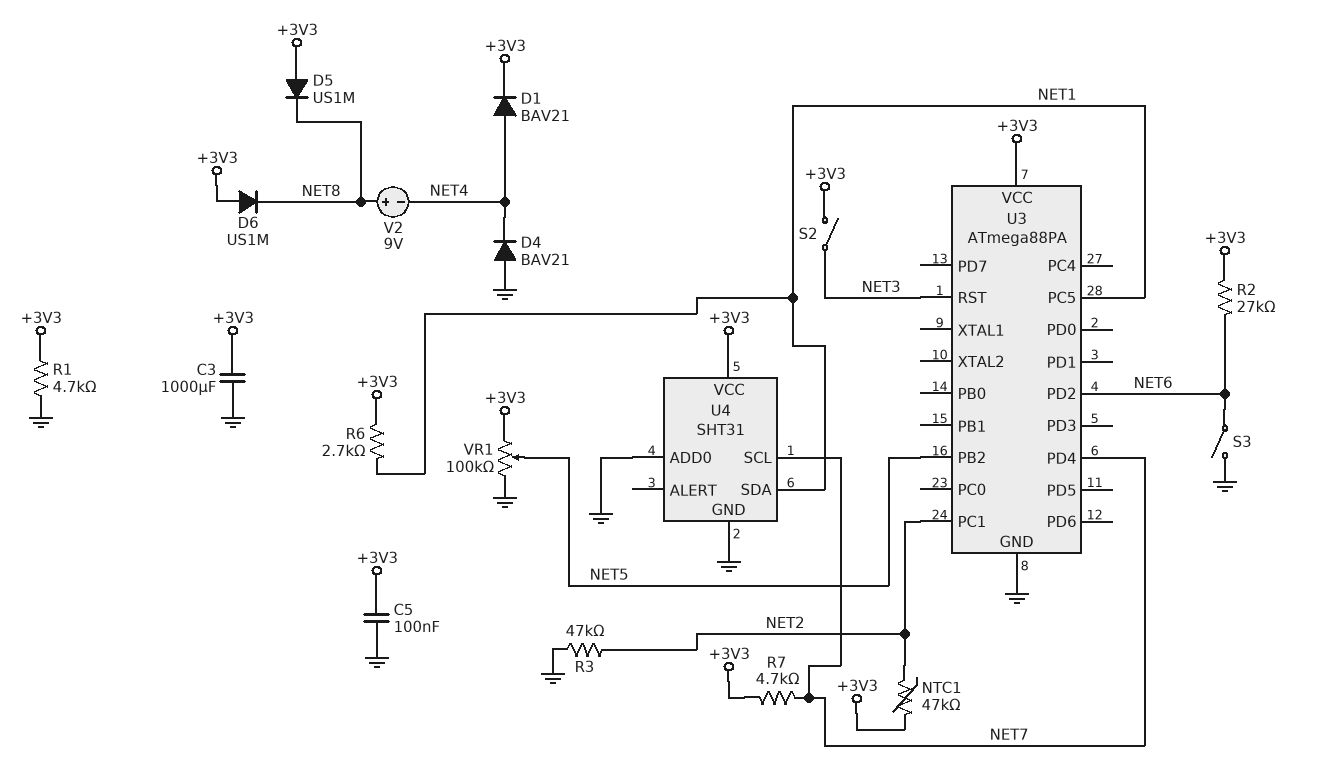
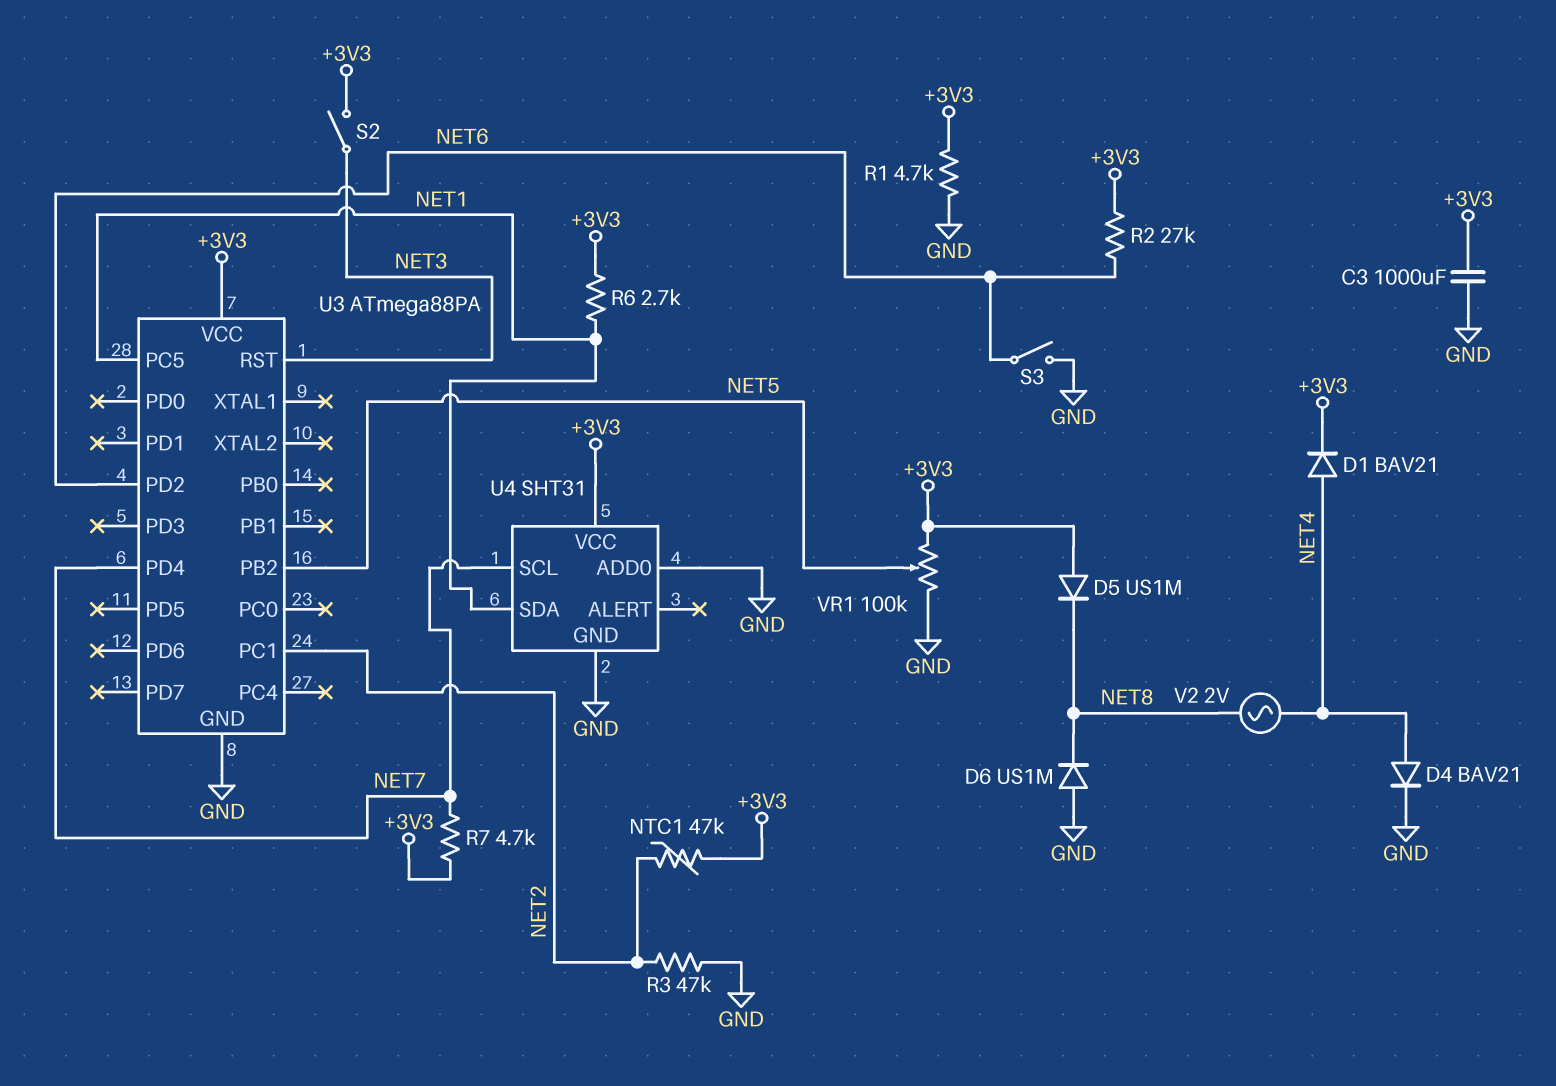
C5: 100nF (+3V3, GND) -> none
D4: diode BAV21 (A GND, K NET4) -> diode BAV21 (A NET4, K GND)
D6: diode US1M (A +3V3, K NET8) -> diode US1M (A GND, K NET8)
V2: 9V (plus NET8, minus NET4) -> AC 2V (NET4, NET8)

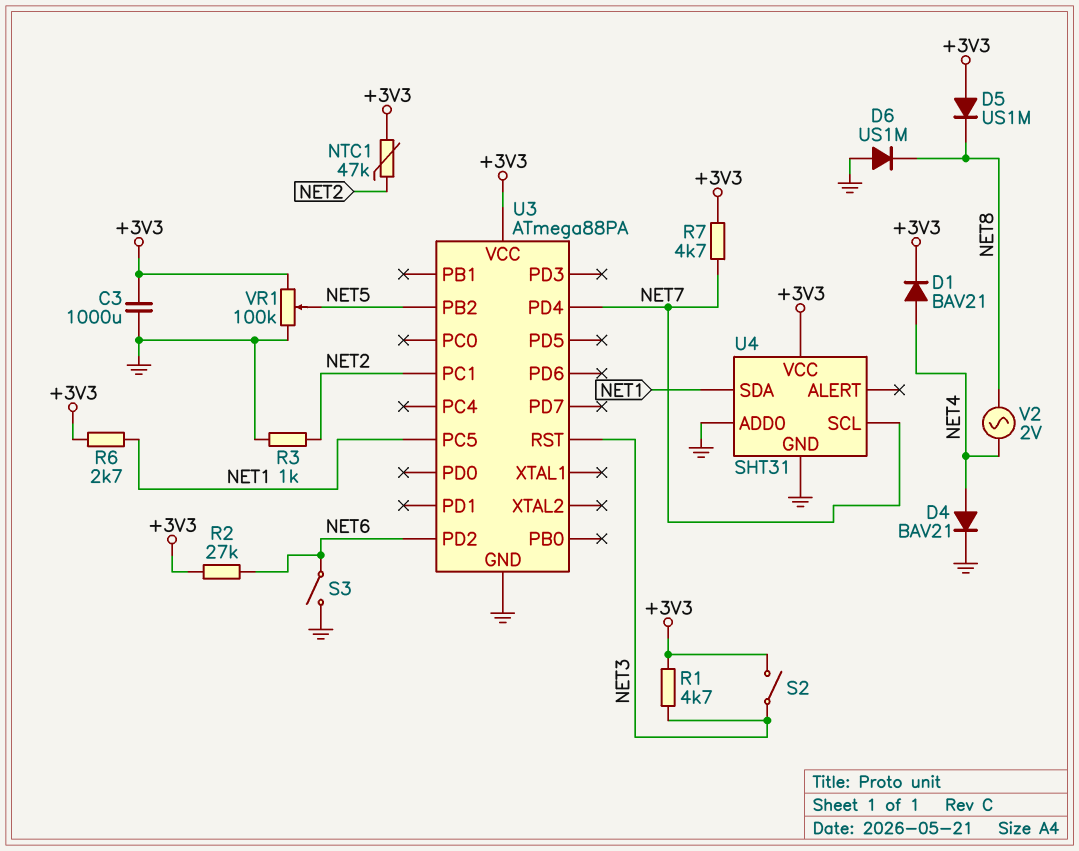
R1: 4.7k (+3V3, GND) -> 4.7k (+3V3, NET3)
R3: 47k (GND, NET2) -> 1k (GND, NET2)

